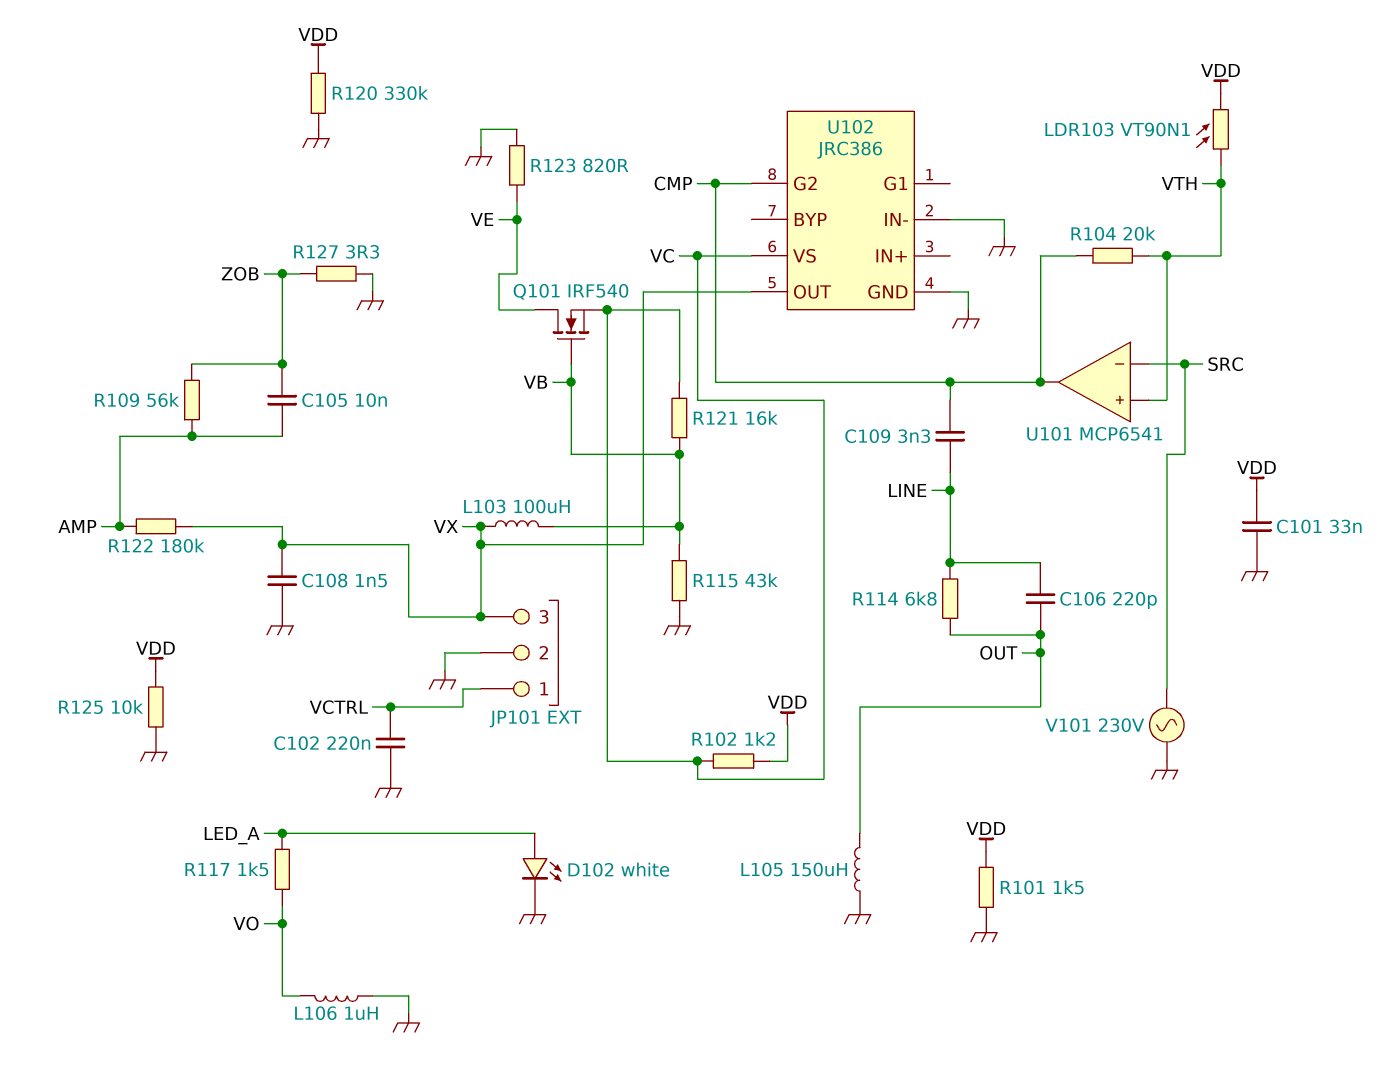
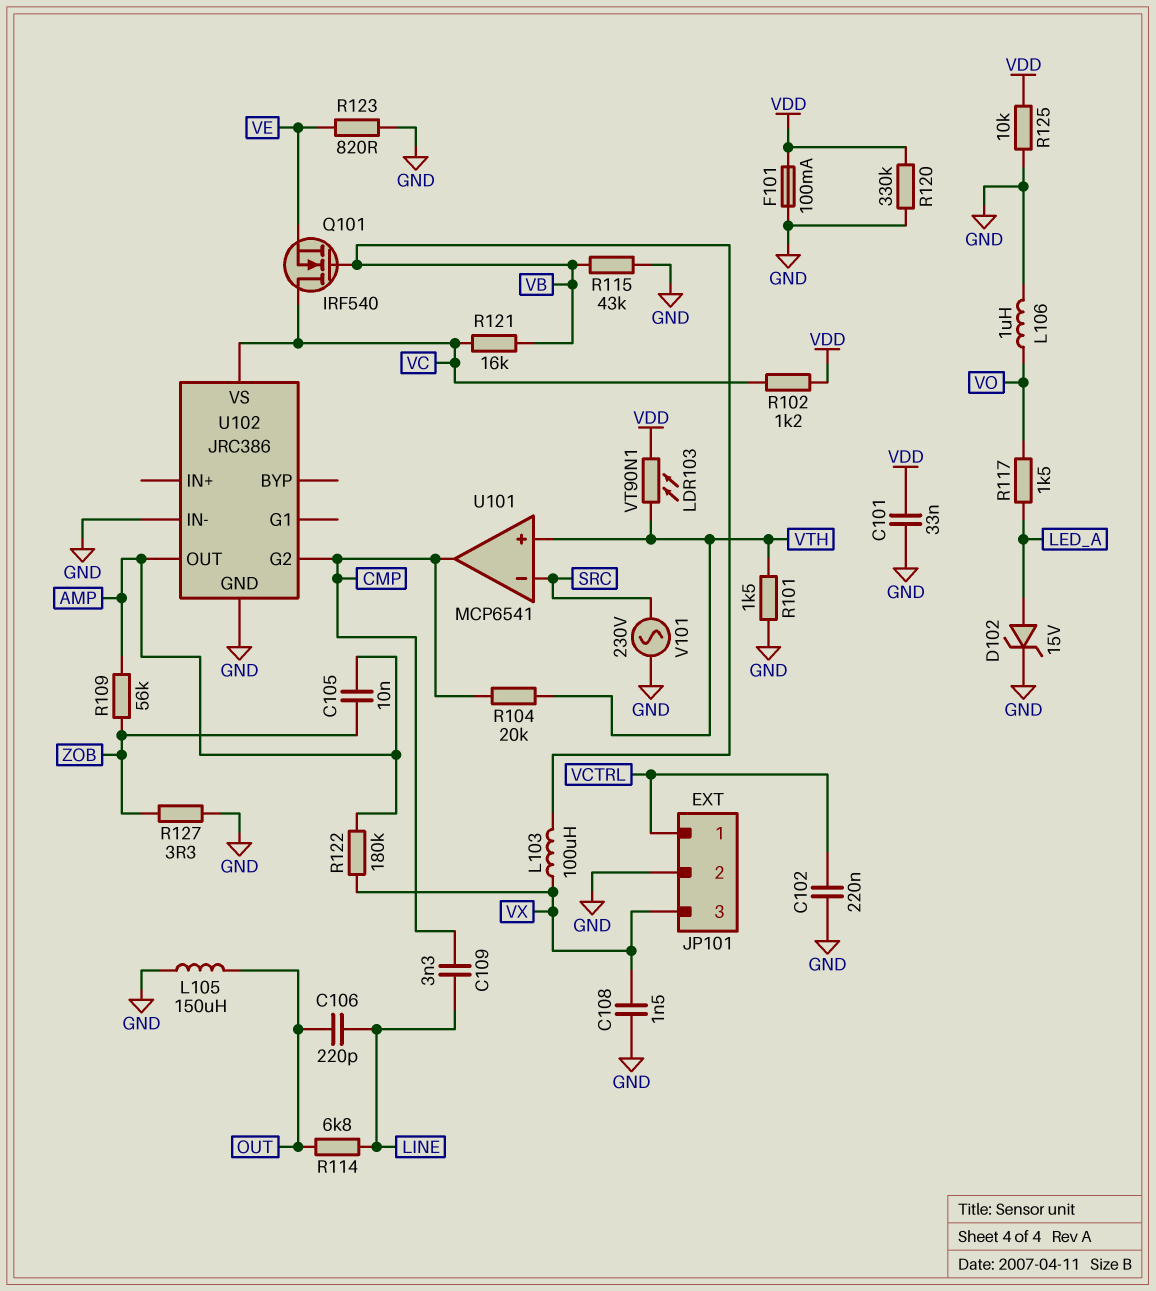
D102: LED white (A LED_A, K GND) -> zener 15V (A LED_A, K GND)
F101: none -> 100mA (GND, VDD)
Q101: NMOS IRF540 (G VB, D VE, S VC) -> NMOS IRF540 (G VB, D VC, S VE)
R101: 1.5k (GND, VDD) -> 1.5k (GND, VTH)
U102 pin OUT: VX -> AMP

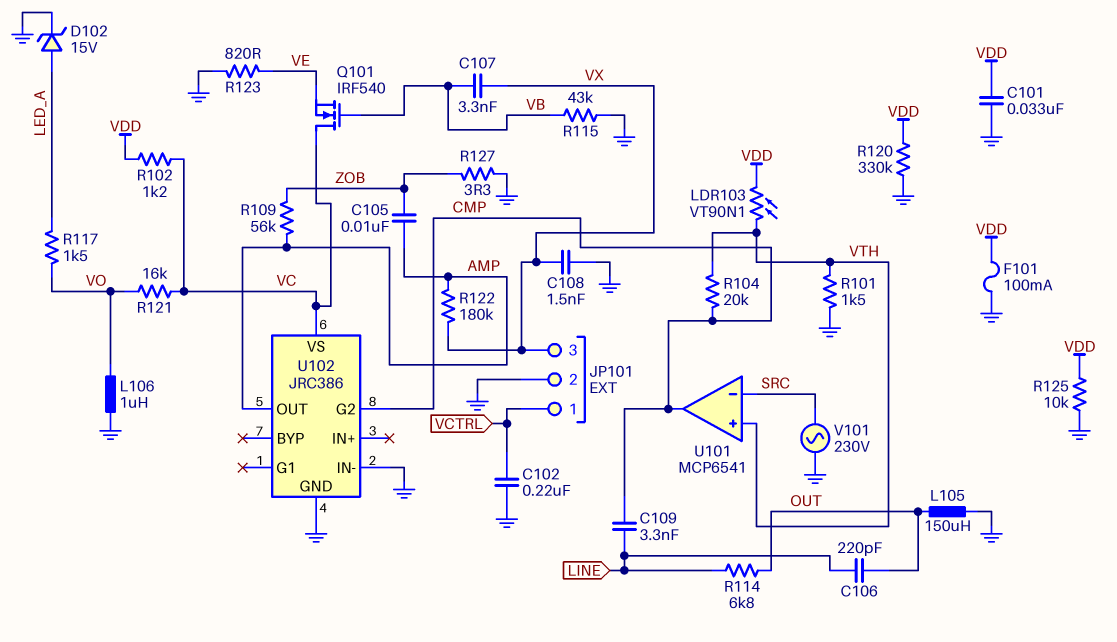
C107: none -> 3.3nF (VB, VX)
L103: 100uH (VB, VX) -> none
R121: 16k (VB, VC) -> 16k (VC, VO)

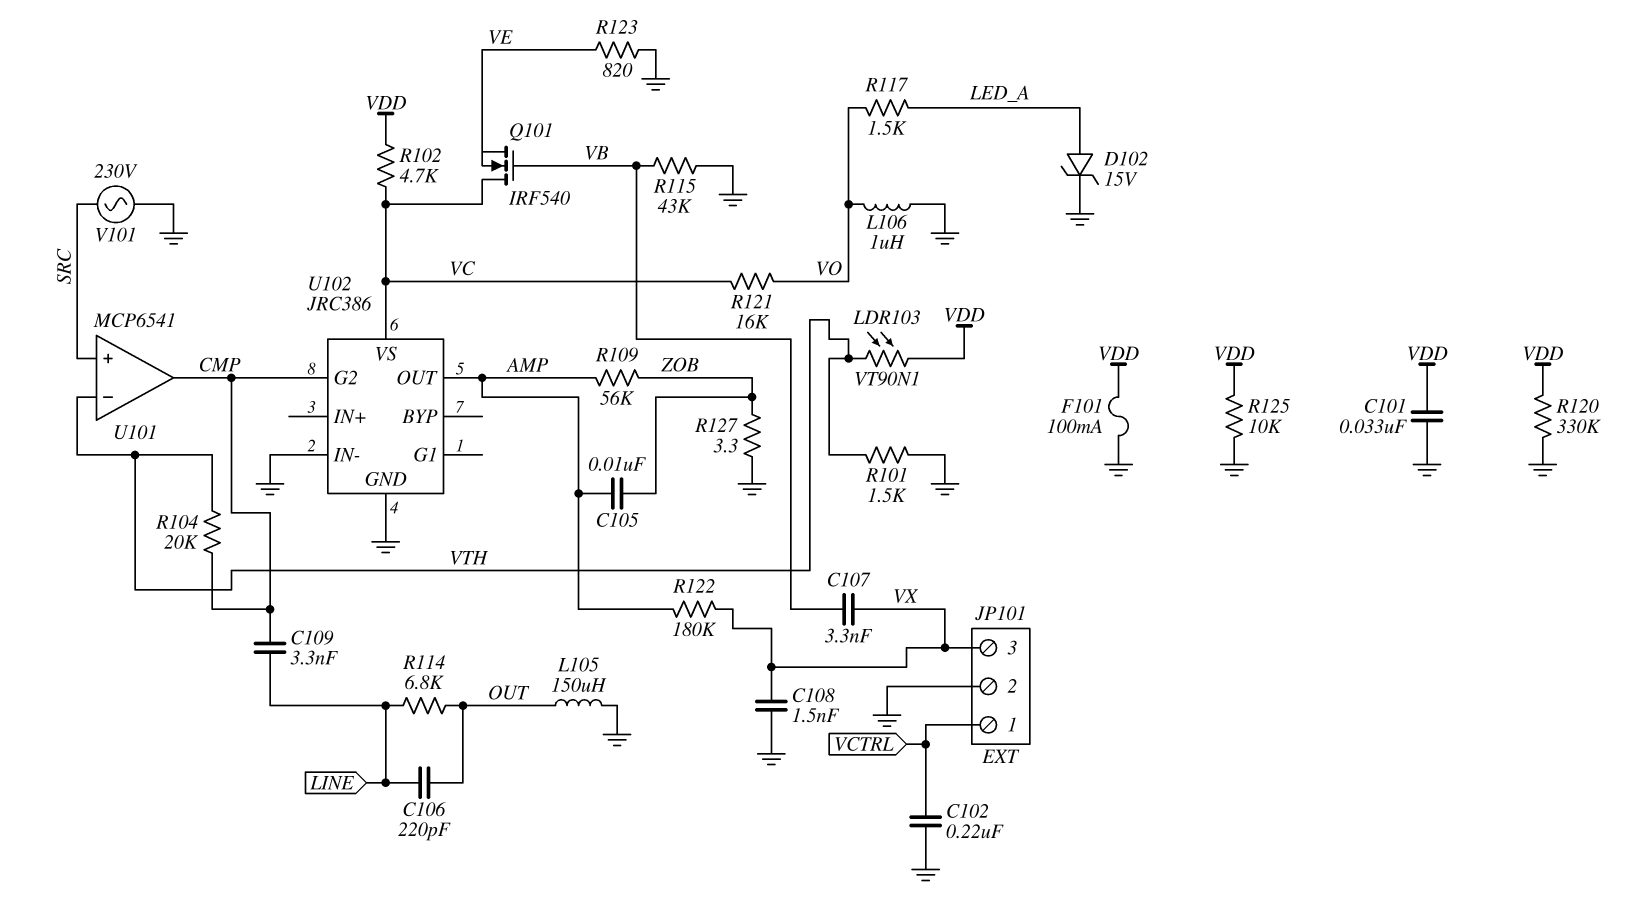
R102: 1.2k (VC, VDD) -> 4.7k (VC, VDD)
U101 pin in+: VTH -> SRC
U101 pin in-: SRC -> VTH

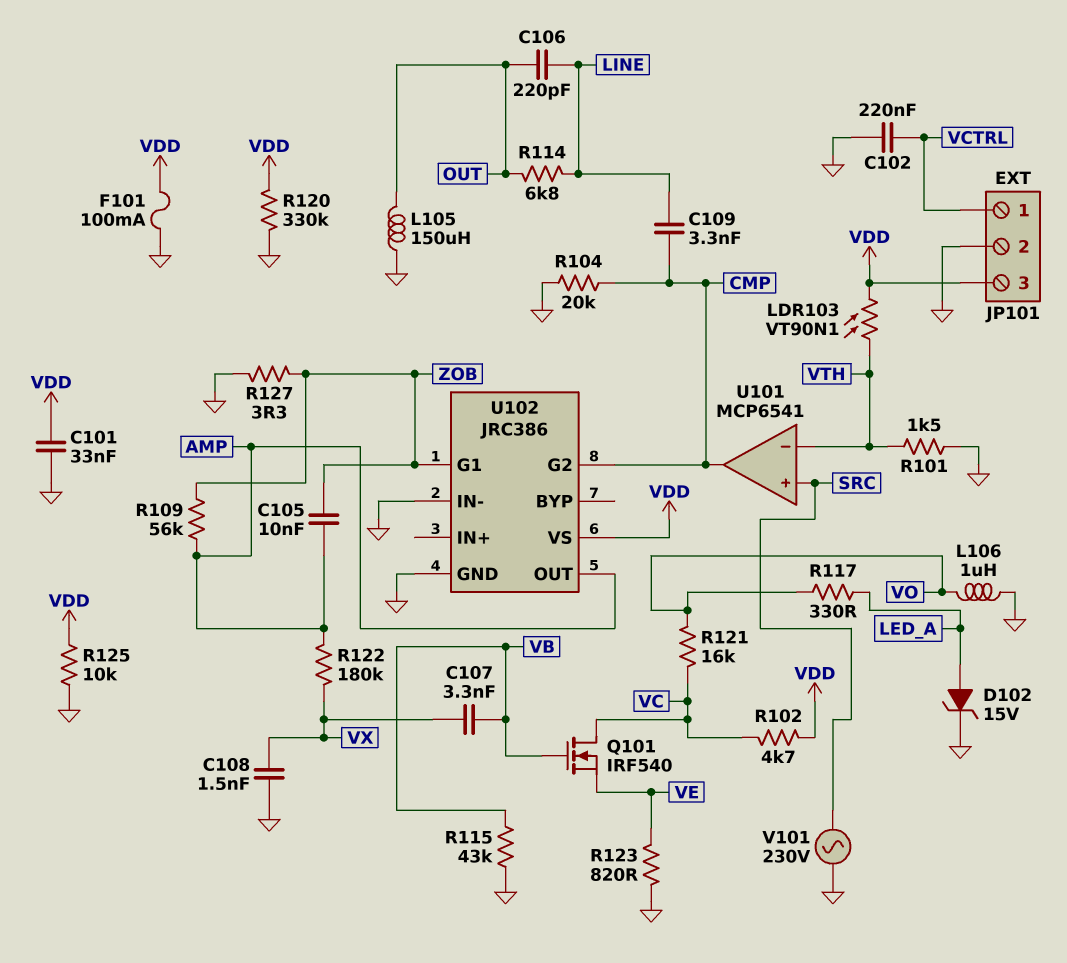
JP101 pin 3: VX -> VDD
R104: 20k (CMP, VTH) -> 20k (CMP, GND)
R117: 1.5k (LED_A, VO) -> 330 (LED_A, VO)
U102 pin G1: none -> ZOB
U102 pin VS: VC -> VDD

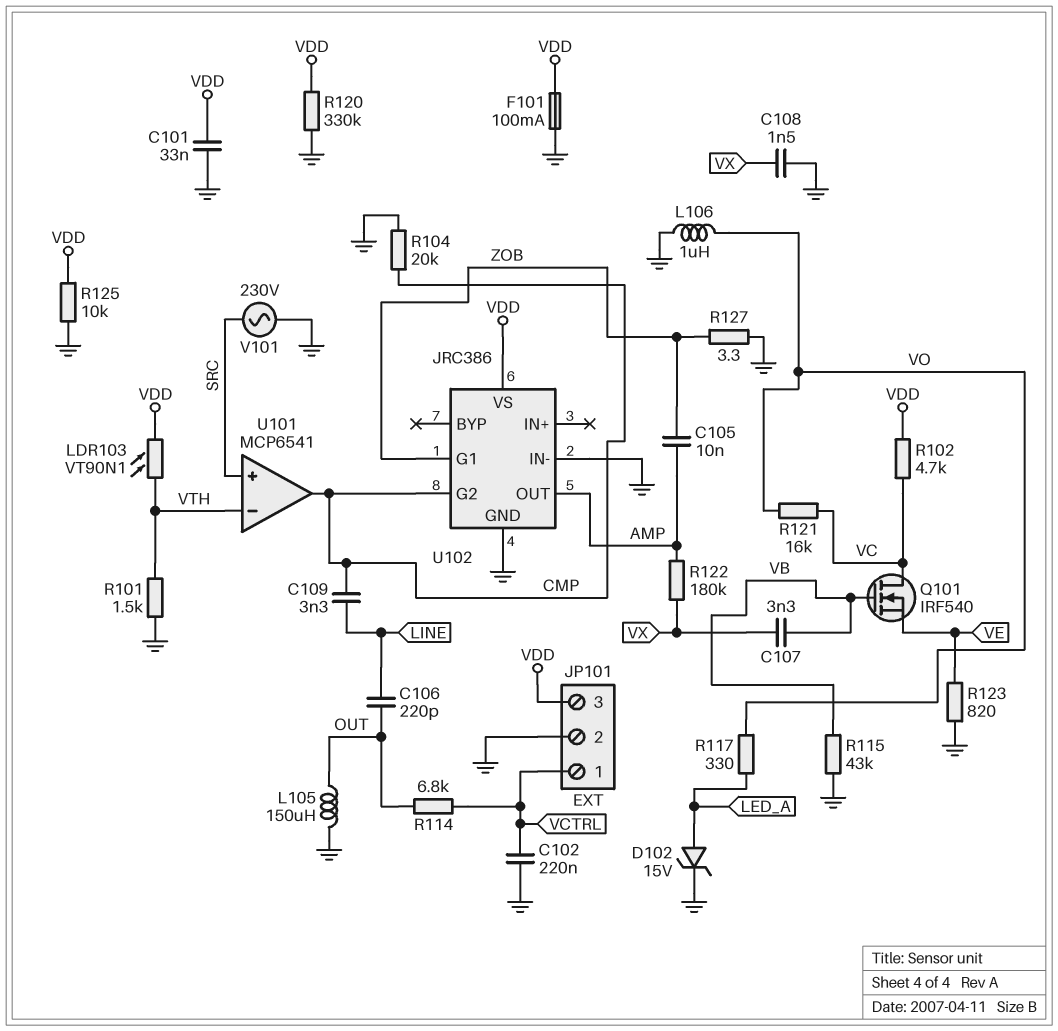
R109: 56k (AMP, ZOB) -> none
R114: 6.8k (LINE, OUT) -> 6.8k (OUT, VCTRL)

